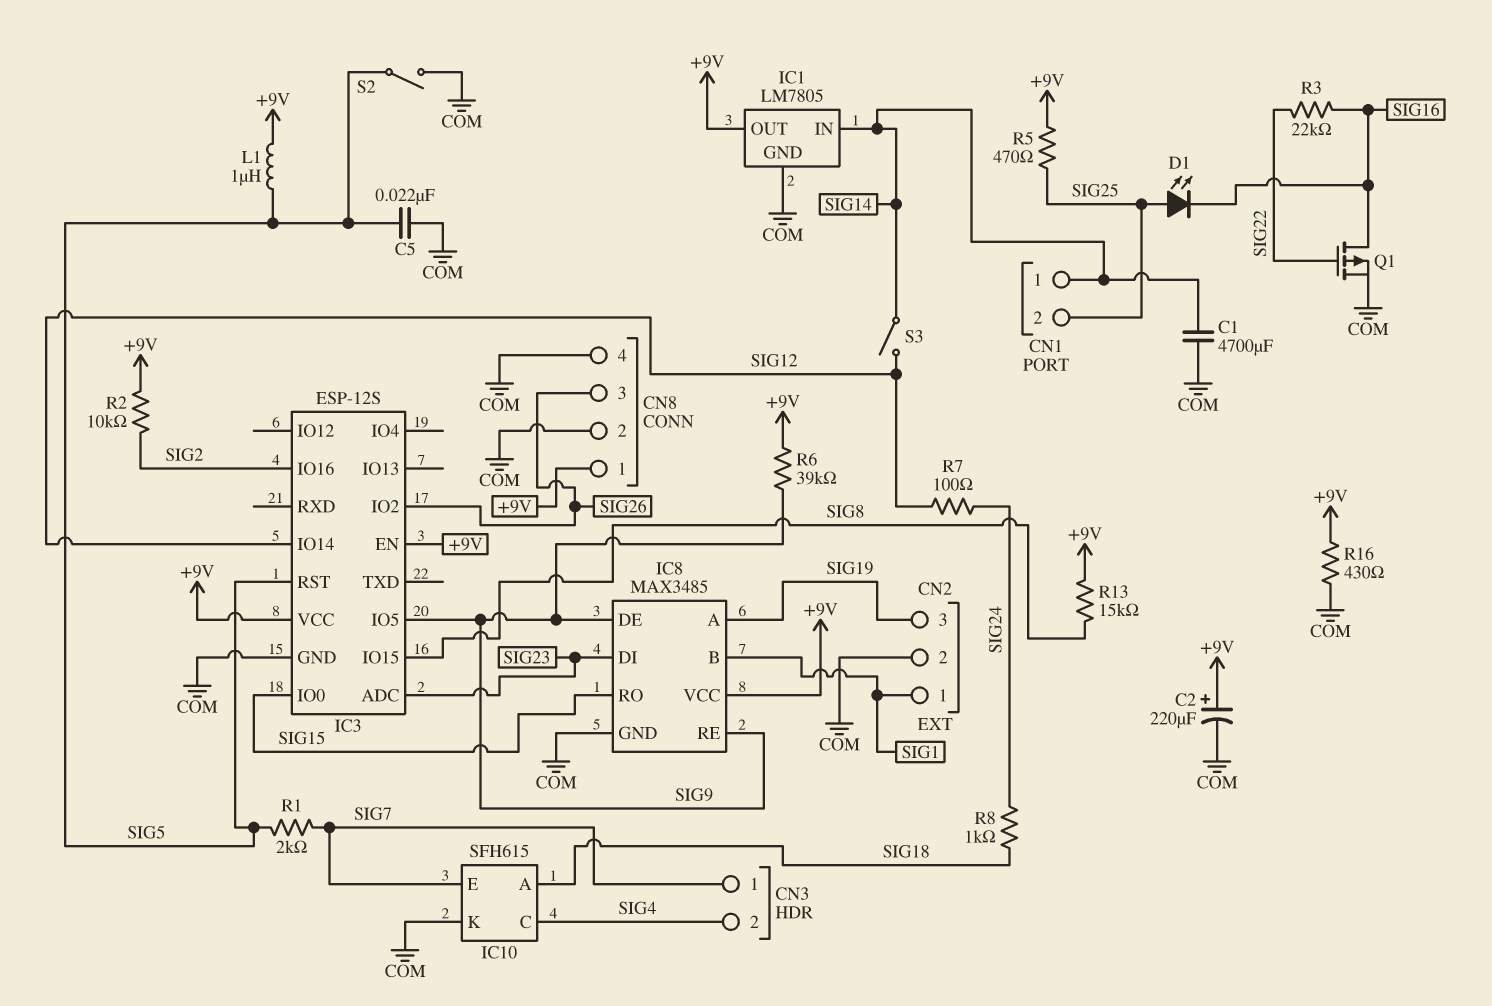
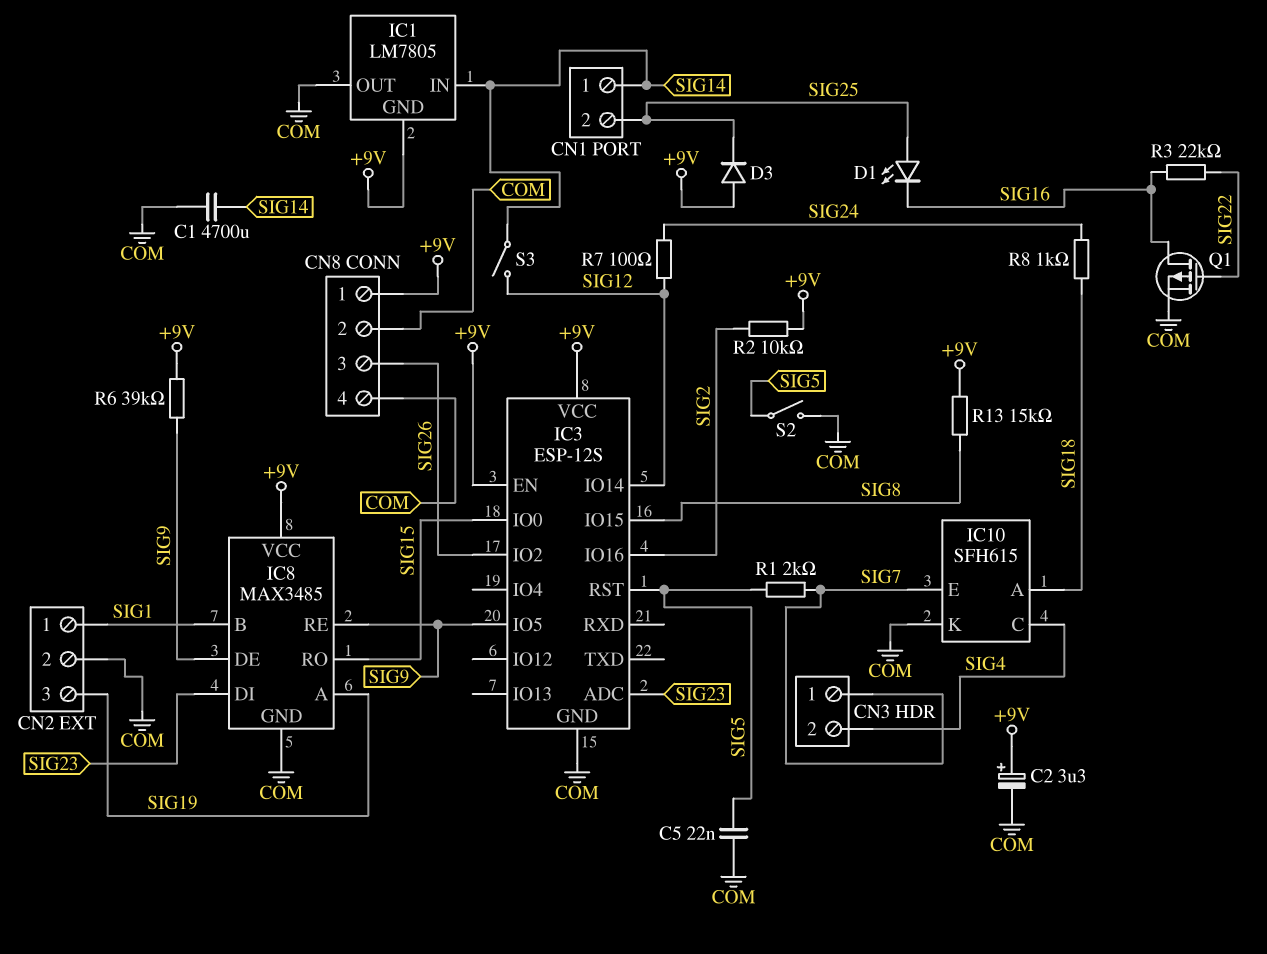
C2: 220uF (plus +9V, minus COM) -> 3.3uF (plus +9V, minus COM)
D3: none -> diode (A +9V, K SIG25)
IC1 pin GND: COM -> +9V
IC1 pin OUT: +9V -> COM
L1: 1uH (+9V, SIG5) -> none
R5: 470 (+9V, SIG25) -> none
R16: 430 (+9V, COM) -> none

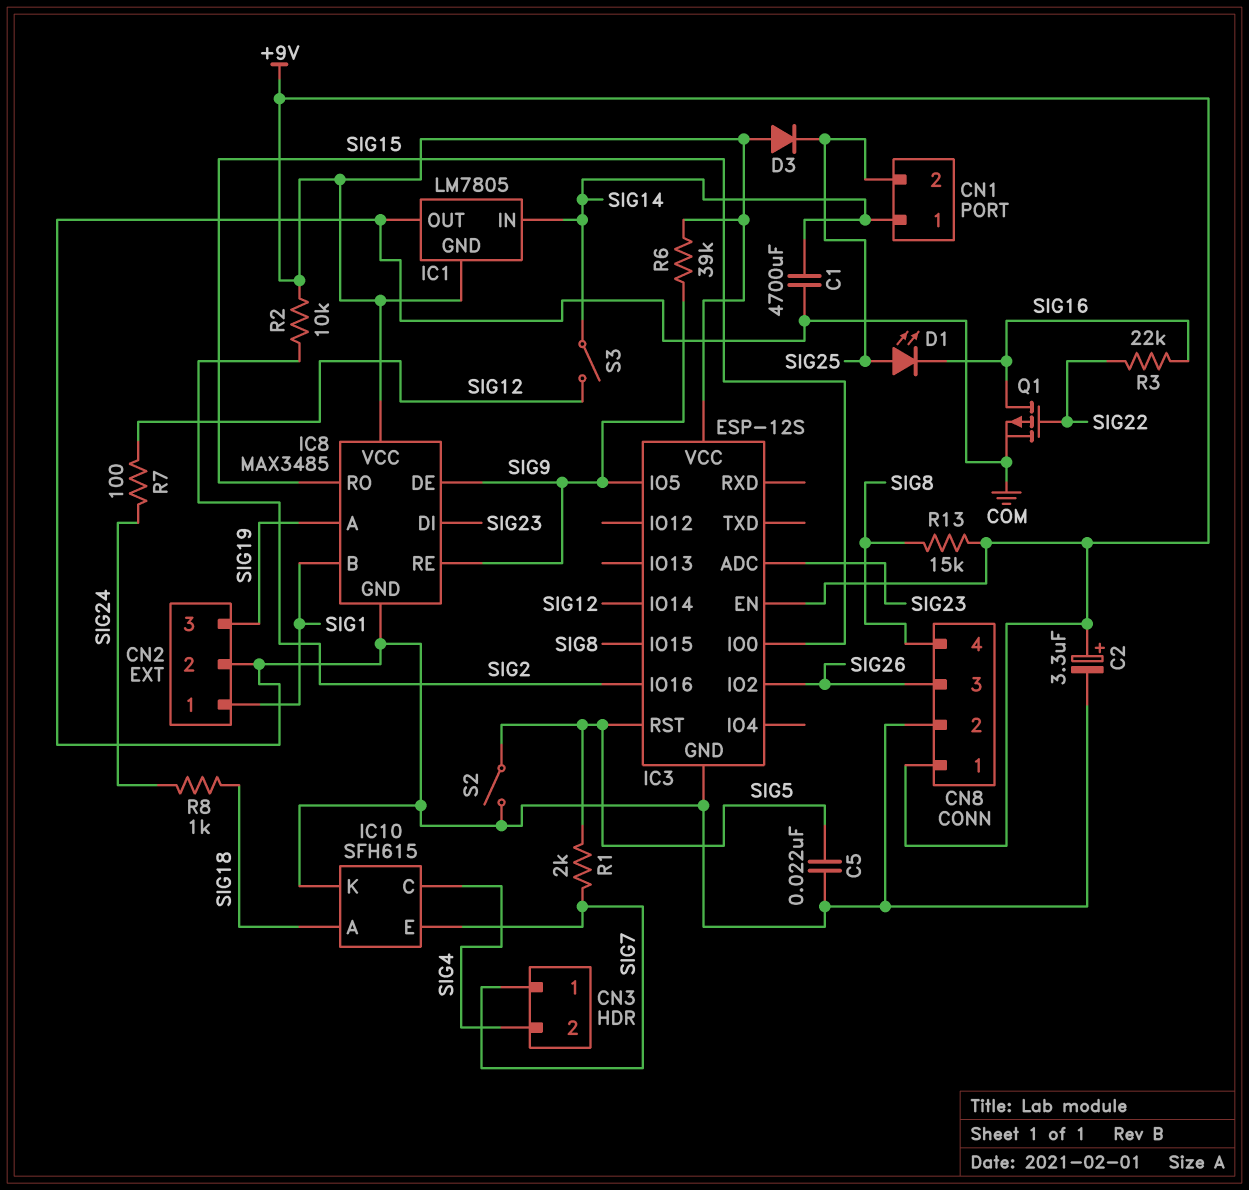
CN8 pin 4: COM -> SIG8

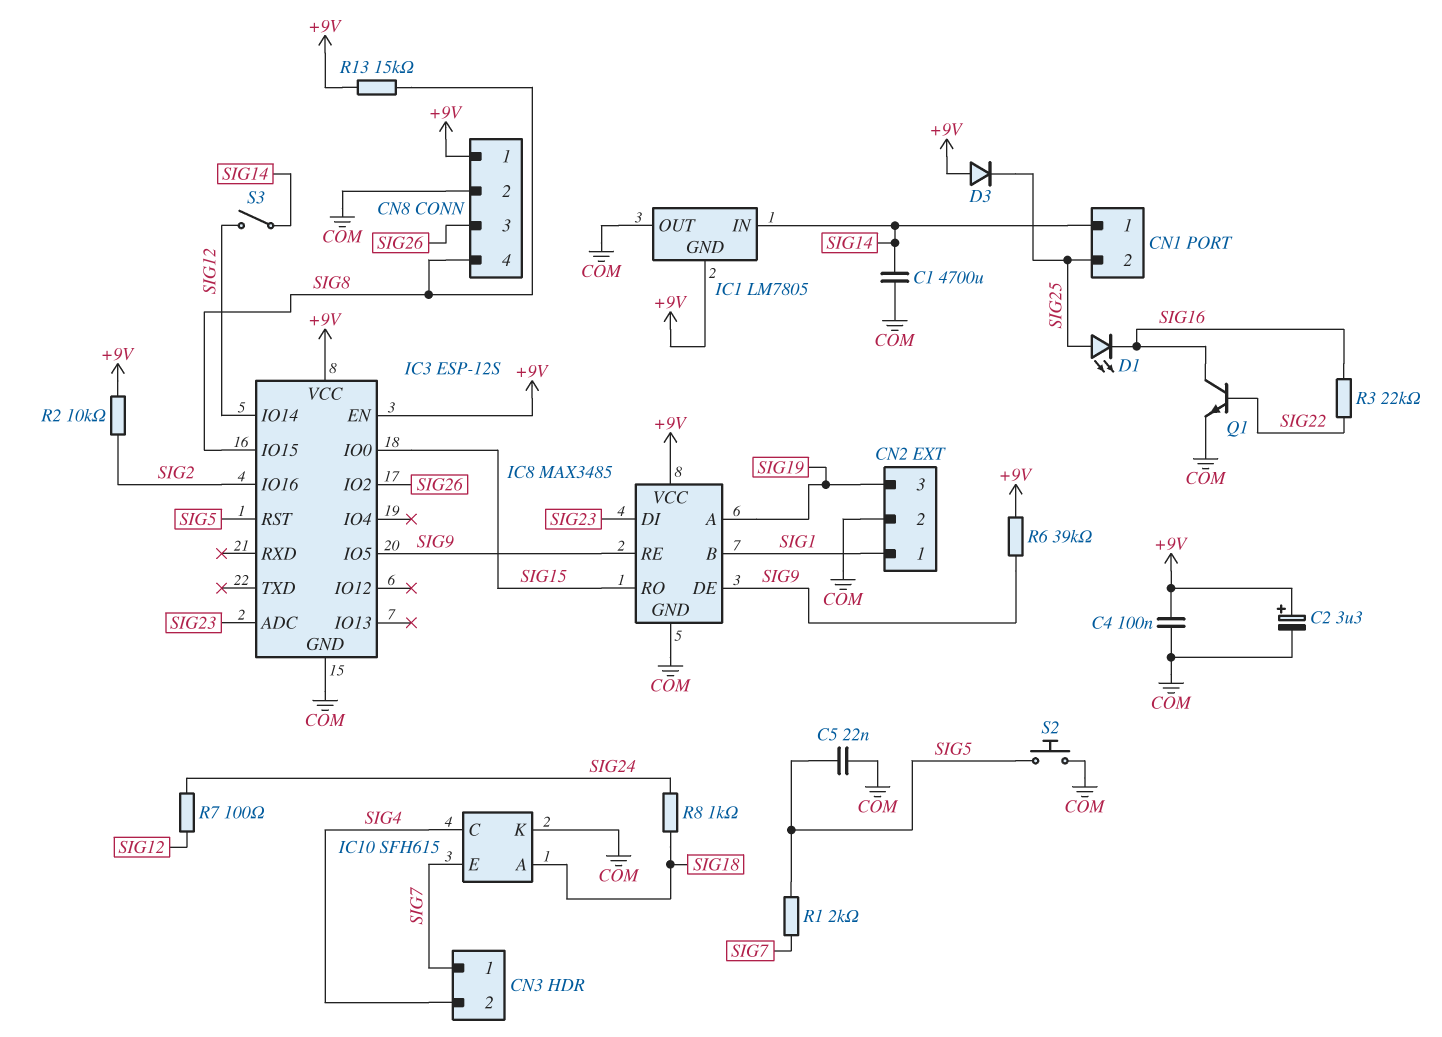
C4: none -> 100nF (+9V, COM)
Q1: PMOS (G SIG22, D SIG16, S COM) -> NPN (B SIG22, C SIG16, E COM)
S2: switch (COM, SIG5) -> button (COM, SIG5)

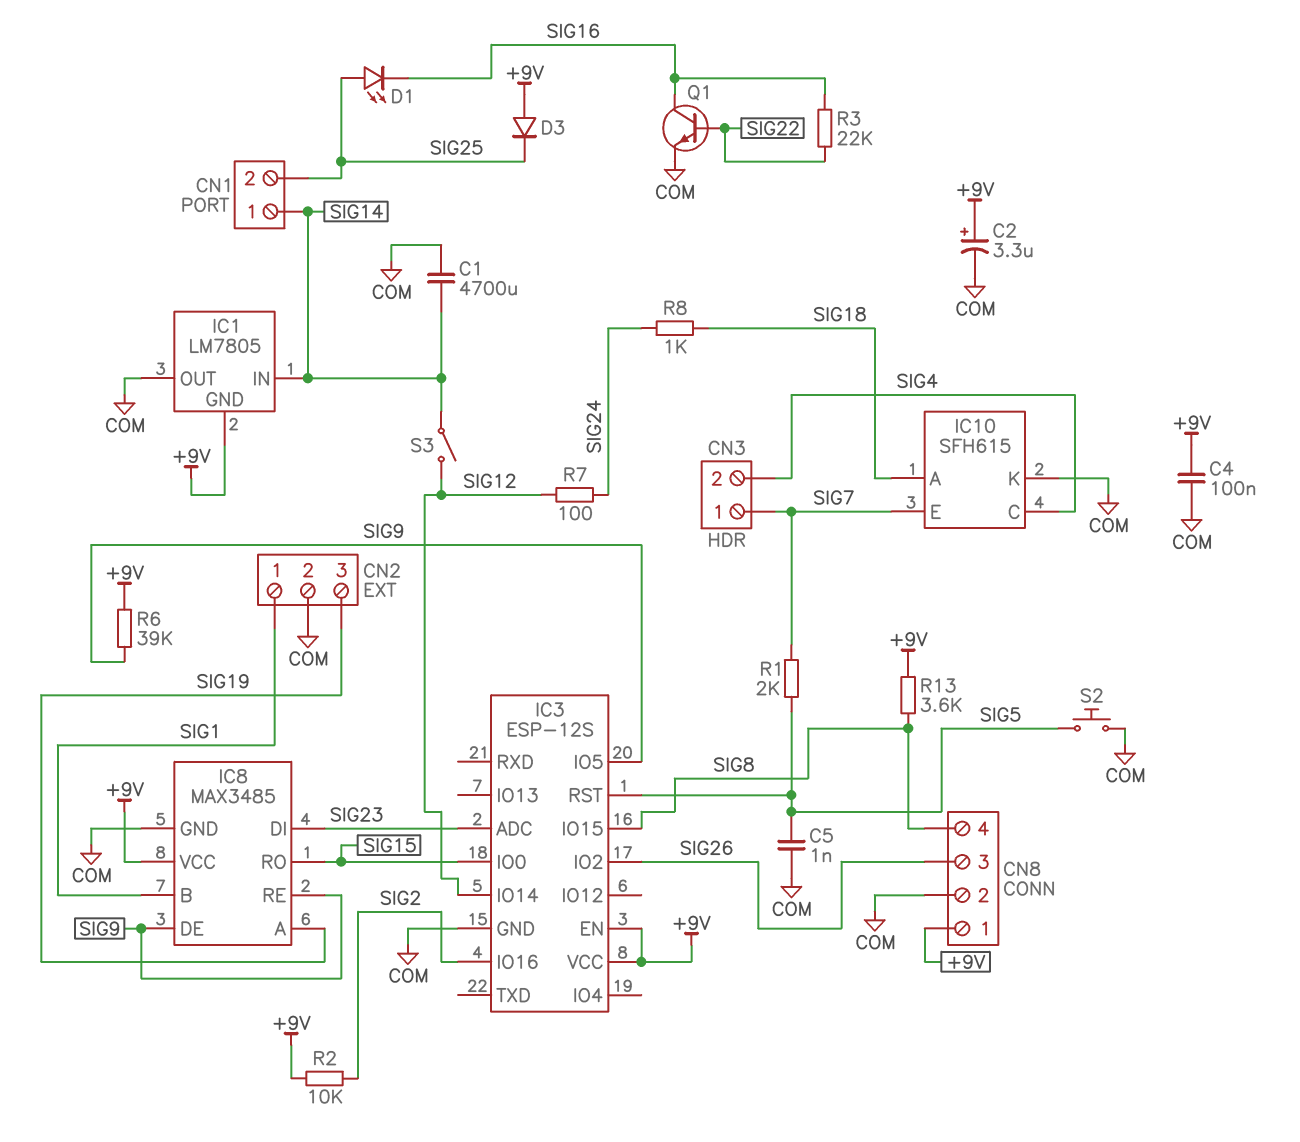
C5: 22nF (COM, SIG5) -> 1nF (COM, SIG5)
R13: 15k (+9V, SIG8) -> 3.6k (+9V, SIG8)

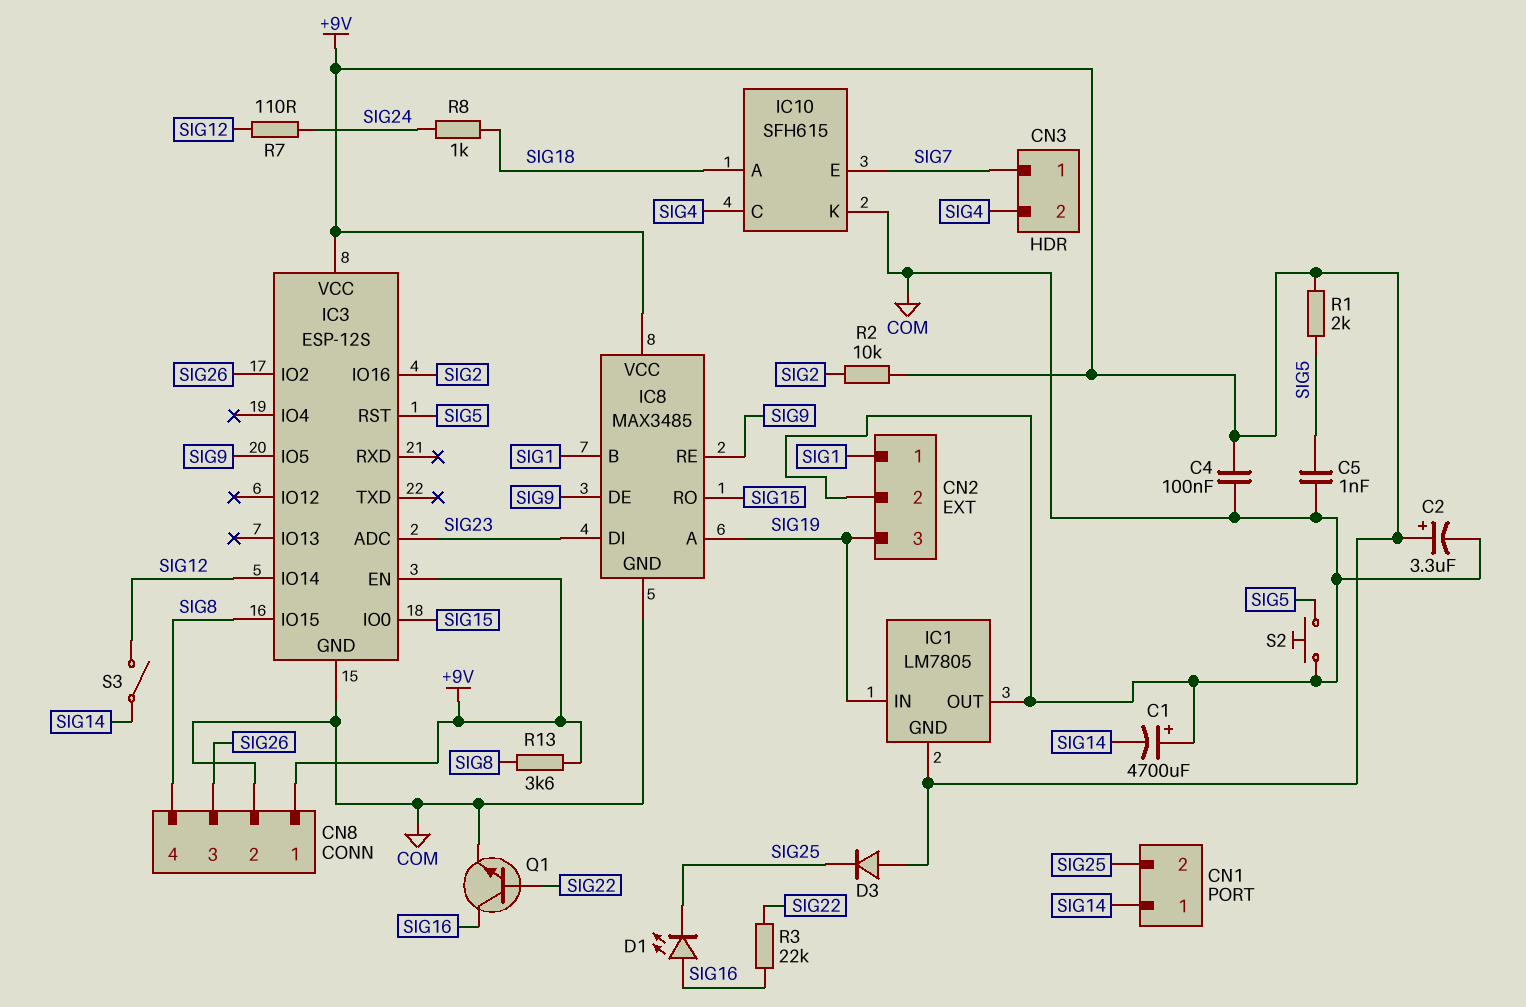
C1: 4700uF (COM, SIG14) -> 4700uF (plus COM, minus SIG14)
D1: LED (A SIG25, K SIG16) -> LED (A SIG16, K SIG25)
IC1 pin IN: SIG14 -> SIG19
R1: 2k (SIG5, SIG7) -> 2k (+9V, SIG5)
R6: 39k (+9V, SIG9) -> none
R7: 100 (SIG12, SIG24) -> 110 (SIG12, SIG24)

